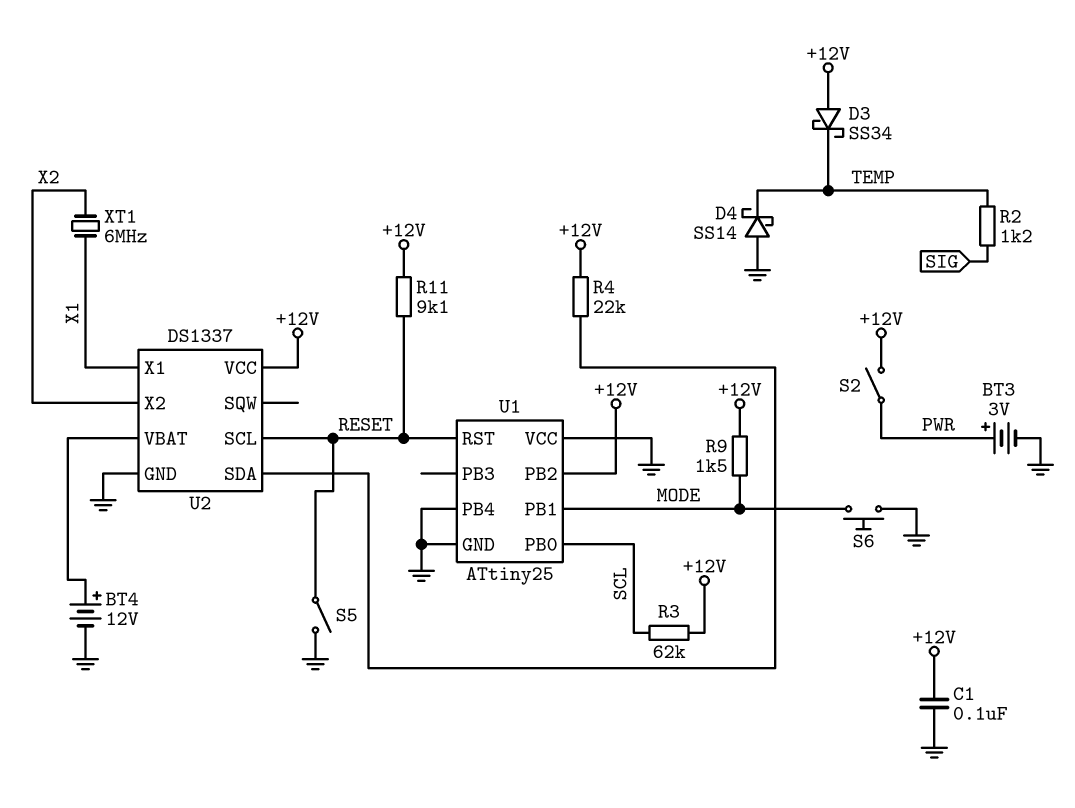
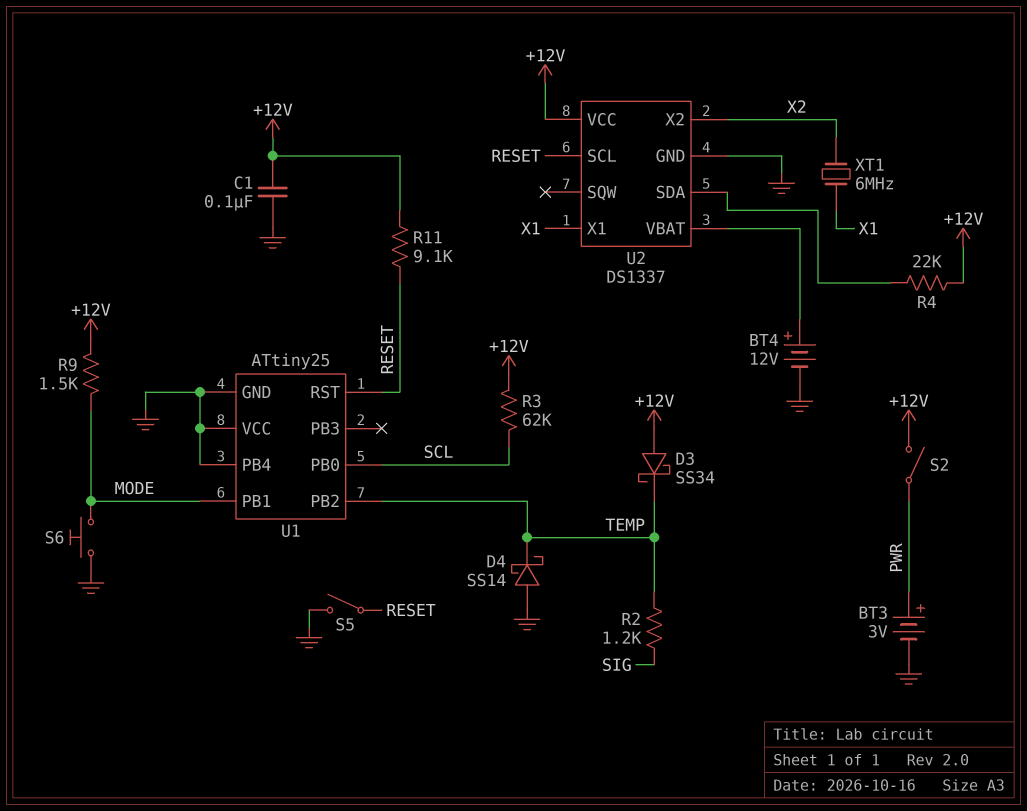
U1 pin PB2: +12V -> TEMP

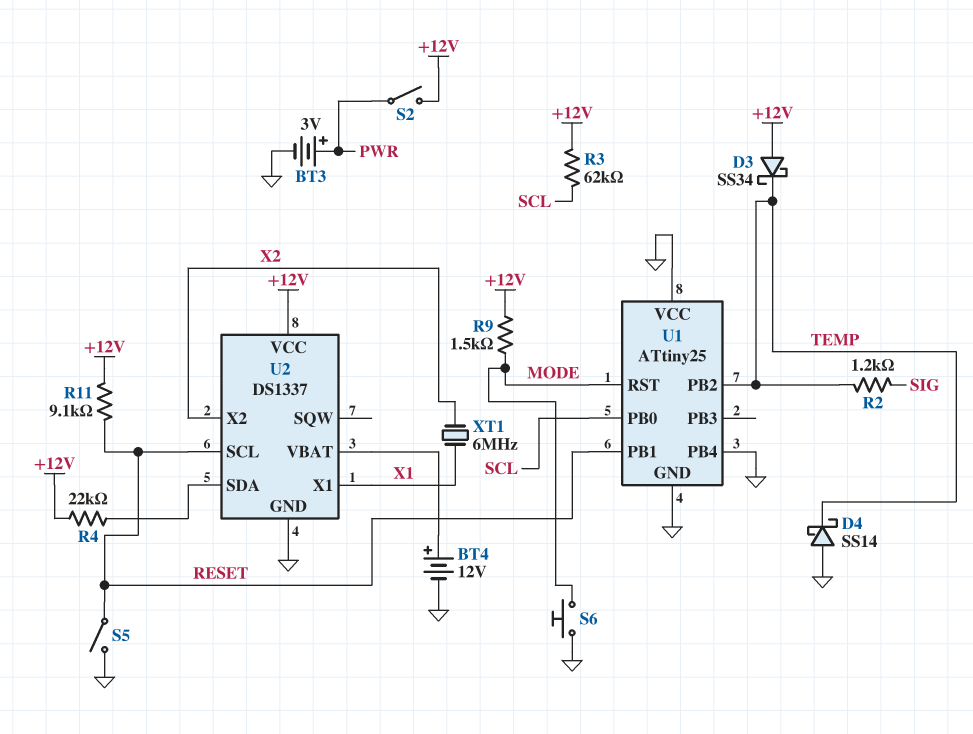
C1: 100nF (+12V, GND) -> none
U1 pin PB1: MODE -> RESET
U1 pin RST: RESET -> MODE

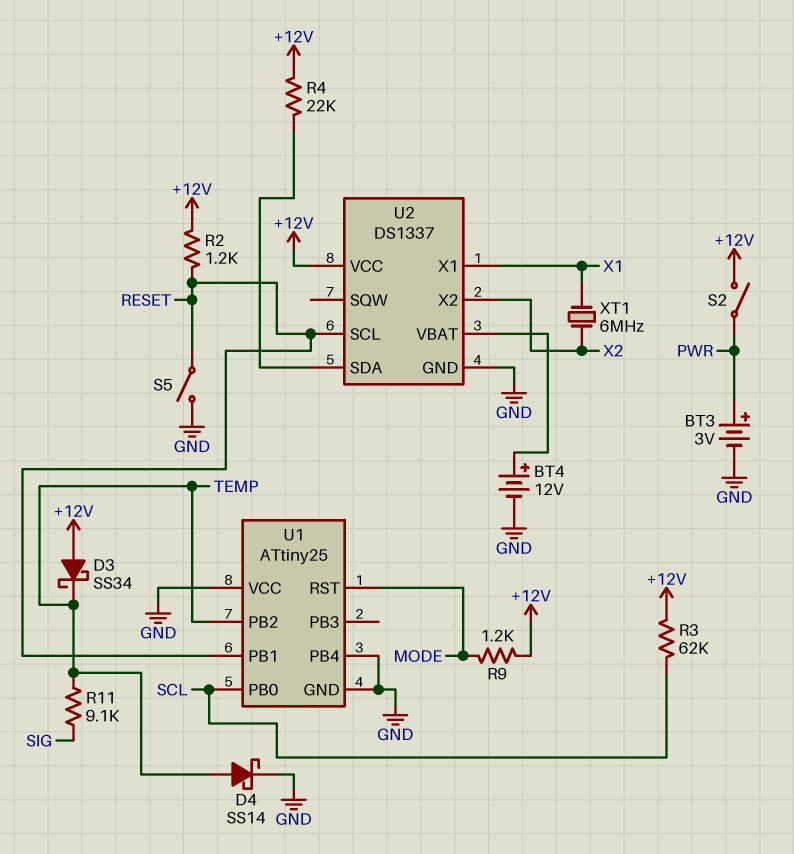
D4: schottky SS14 (A GND, K TEMP) -> schottky SS14 (A TEMP, K GND)
R2: 1.2k (SIG, TEMP) -> 1.2k (+12V, RESET)
R9: 1.5k (+12V, MODE) -> 1.2k (+12V, MODE)
R11: 9.1k (+12V, RESET) -> 9.1k (SIG, TEMP)
S6: button (GND, MODE) -> none

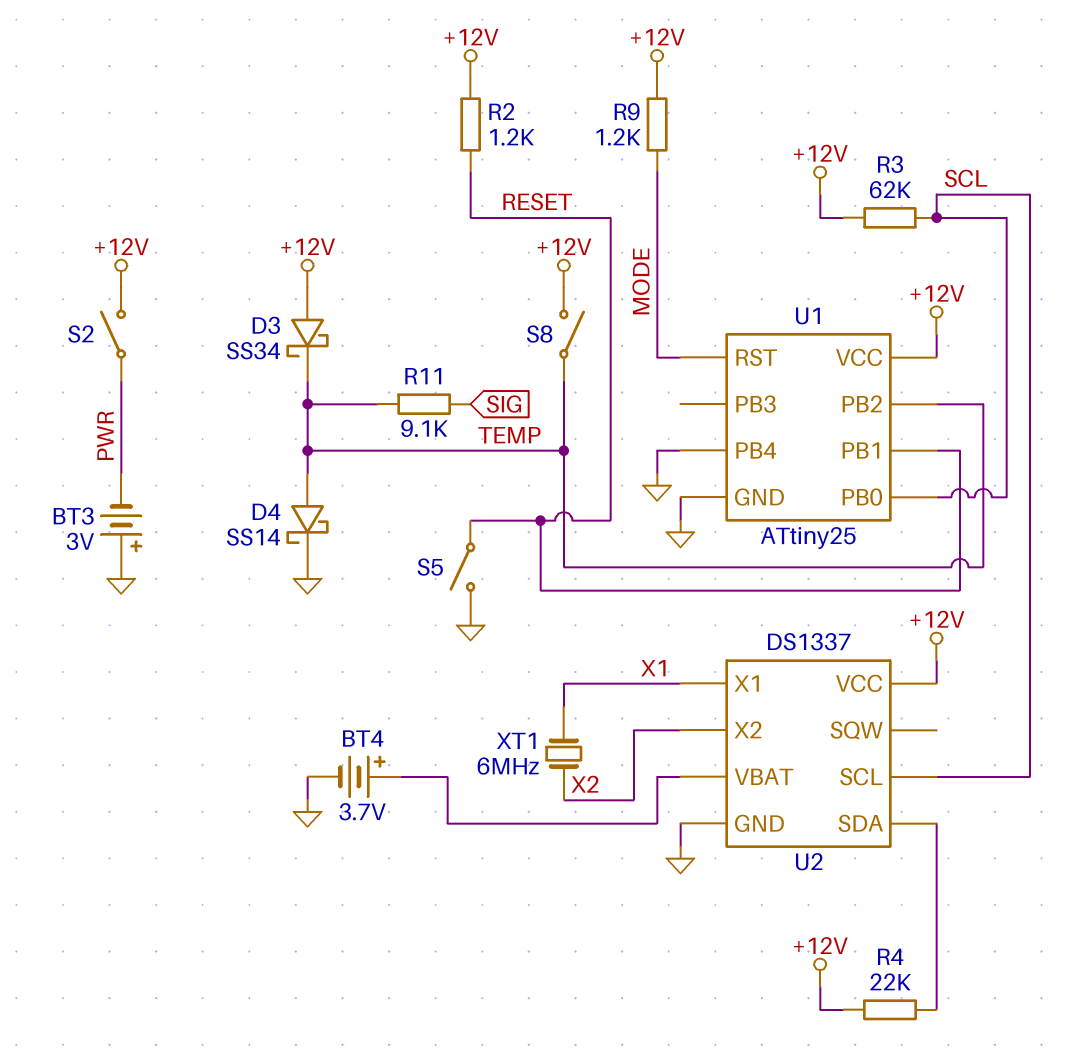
BT3: 3V (plus PWR, minus GND) -> 3V (plus GND, minus PWR)
BT4: 12V (plus U2/VBAT, minus GND) -> 3.7V (plus U2/VBAT, minus GND)
S8: none -> switch (+12V, TEMP)
U1 pin VCC: GND -> +12V
U2 pin SCL: RESET -> SCL

